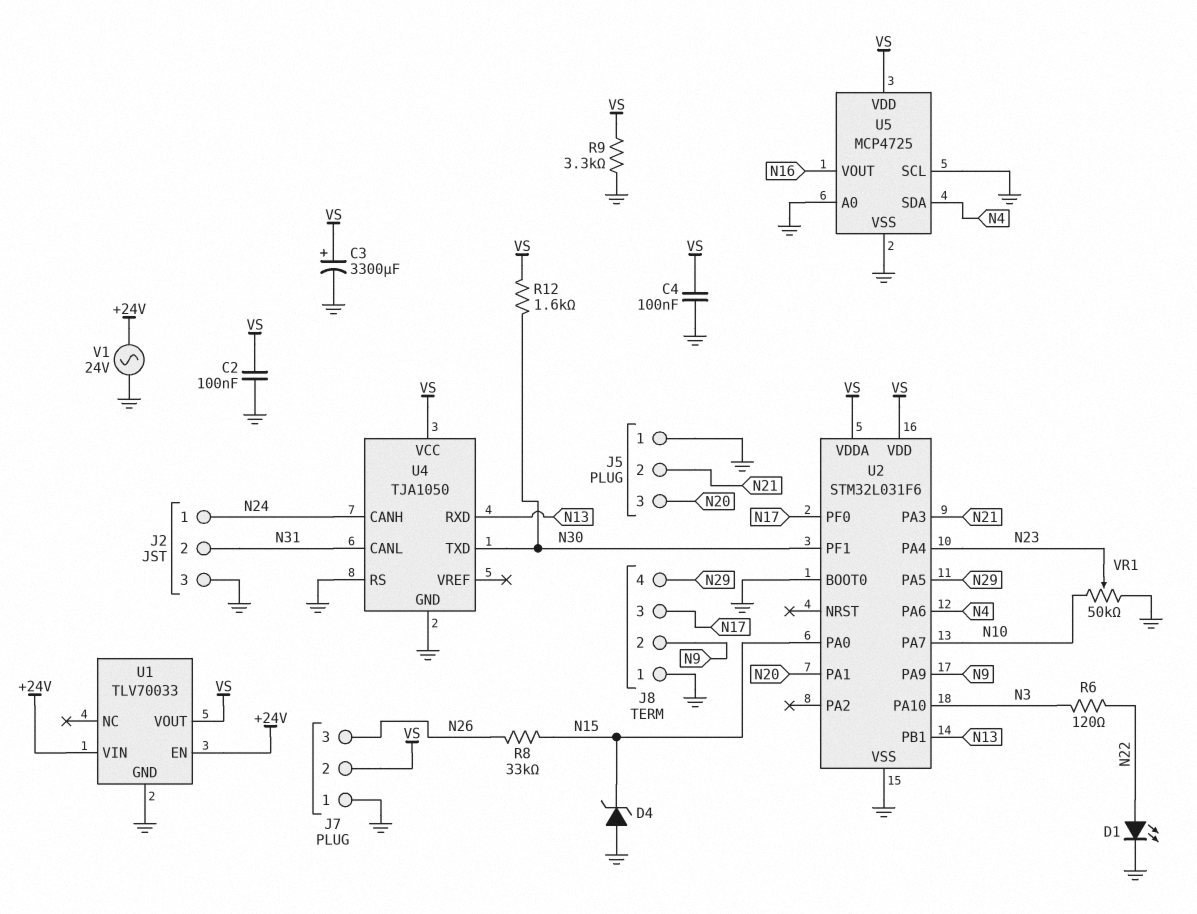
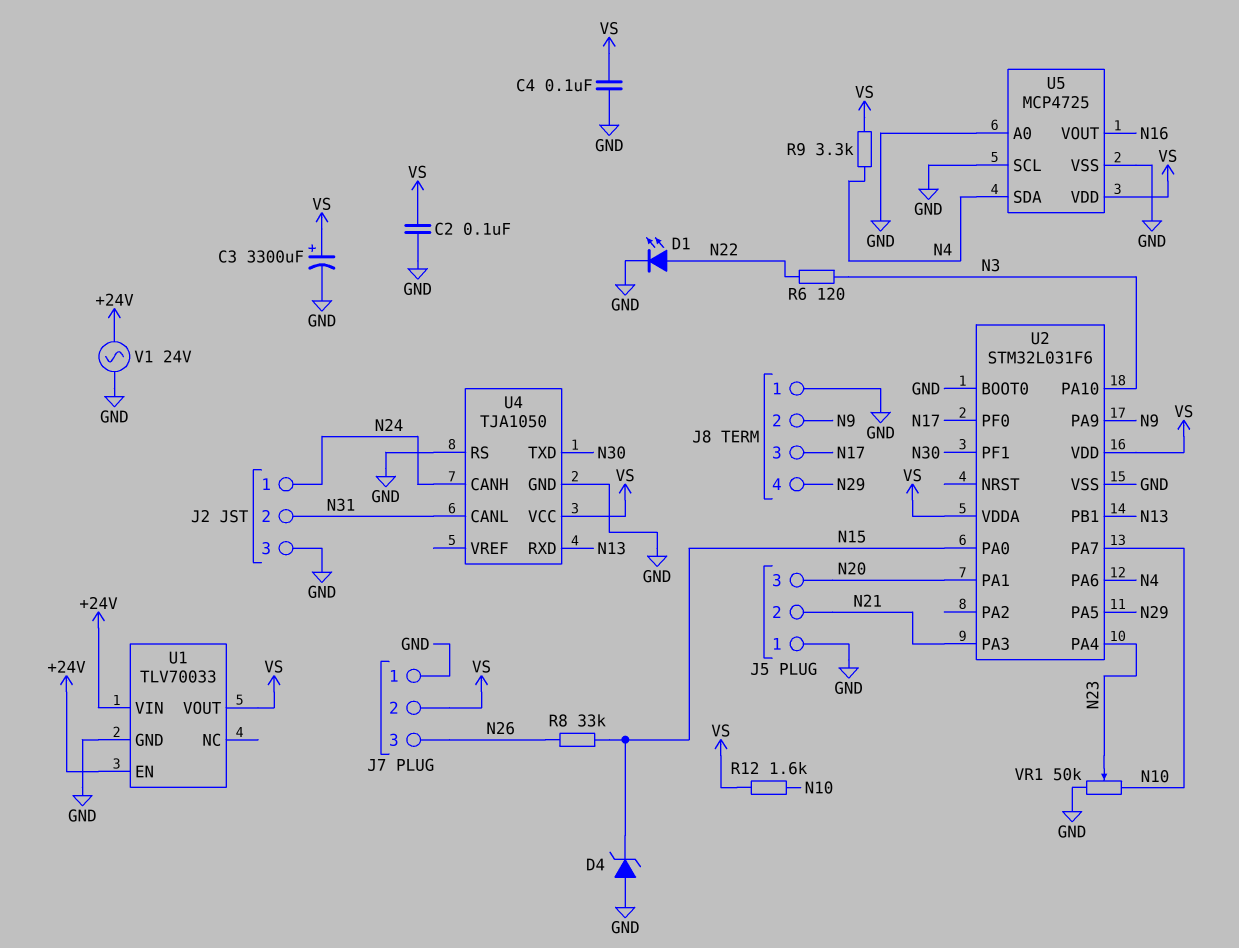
R9: 3.3k (GND, VS) -> 3.3k (N4, VS)
R12: 1.6k (N30, VS) -> 1.6k (N10, VS)

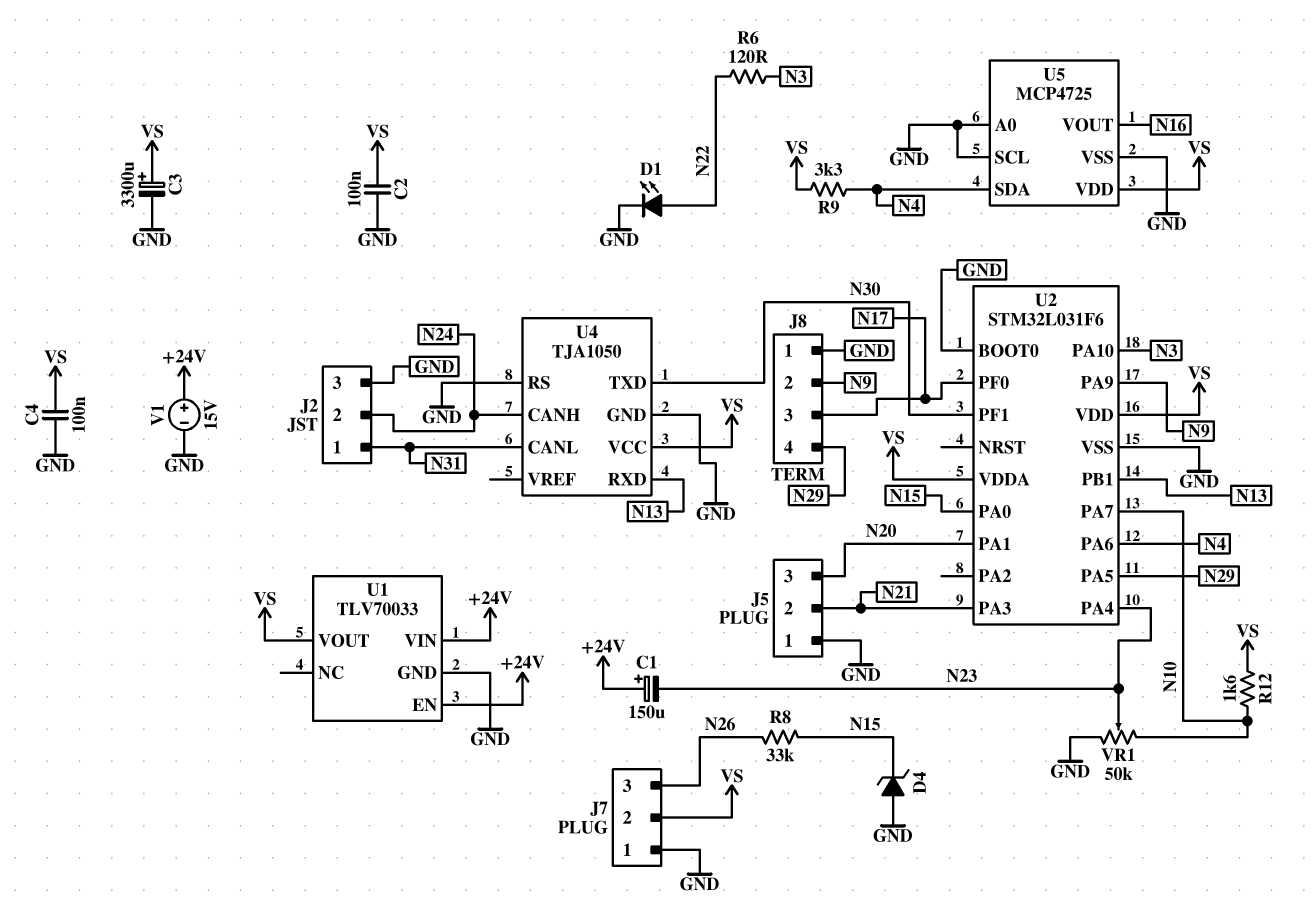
C1: none -> 150uF (plus +24V, minus N23)
J2 pin 1: N24 -> N31
J2 pin 2: N31 -> N24
V1: AC 24V (+24V, GND) -> 15V (plus +24V, minus GND)

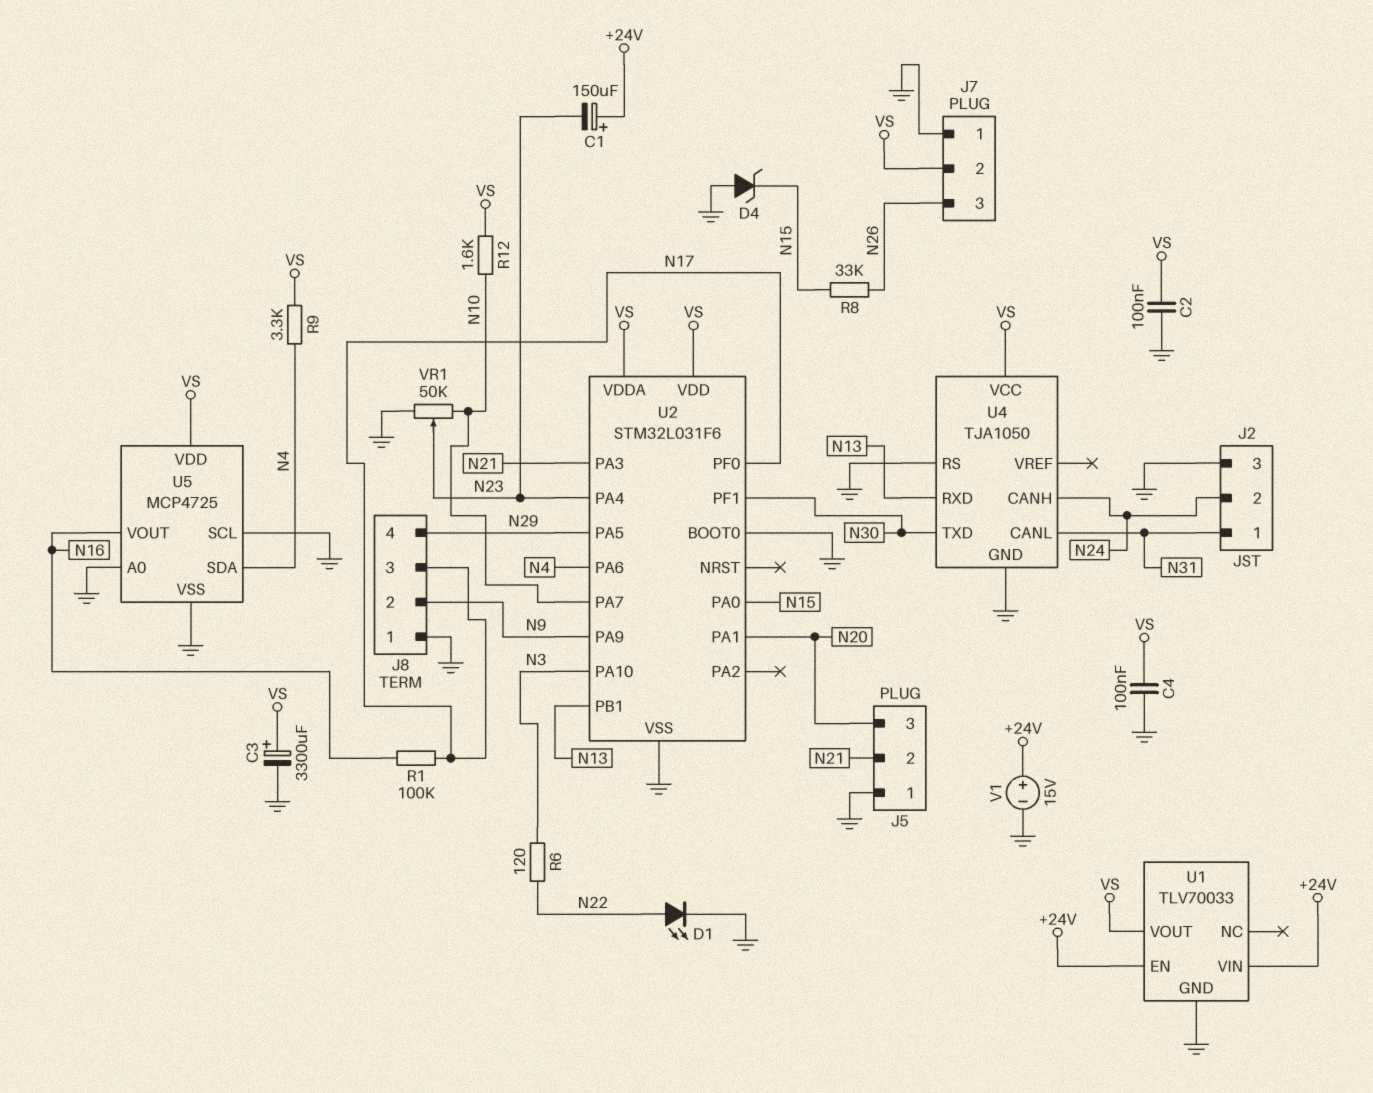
R1: none -> 100k (N16, N17)

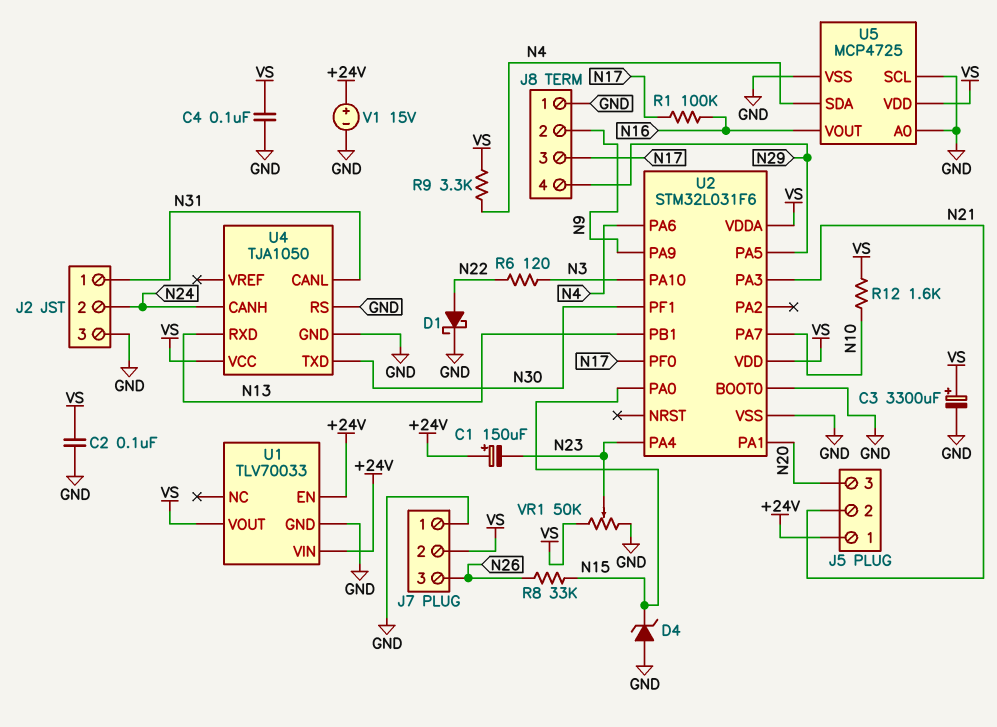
D1: LED (A N22, K GND) -> schottky (A N22, K GND)
J5 pin 1: GND -> +24V
VR1: 50k (GND, N10, wiper N23) -> 50k (GND, VS, wiper N23)

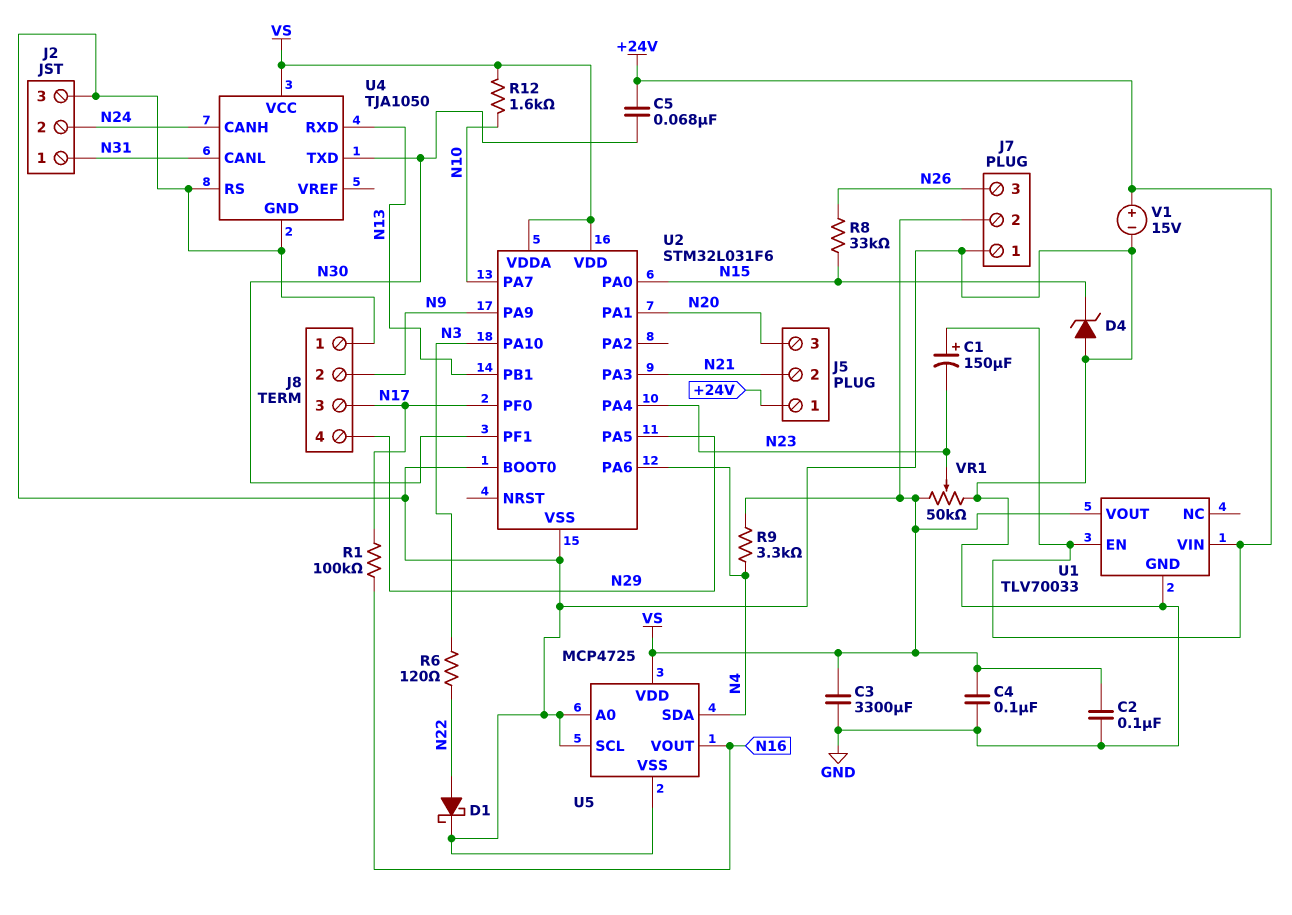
C3: 3300uF (plus VS, minus GND) -> 3300uF (GND, VS)
C5: none -> 68nF (+24V, N30)

